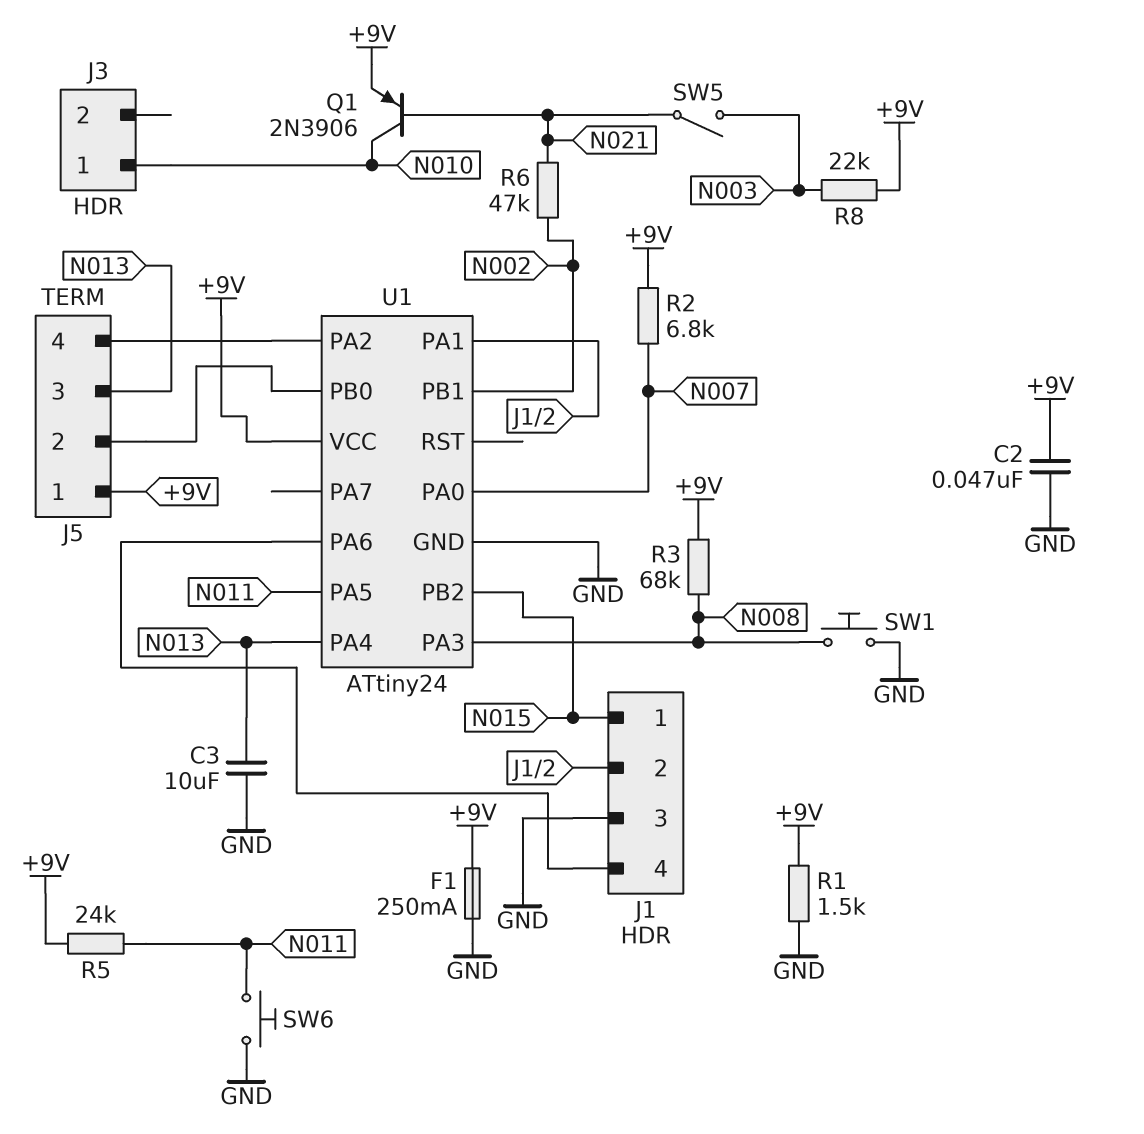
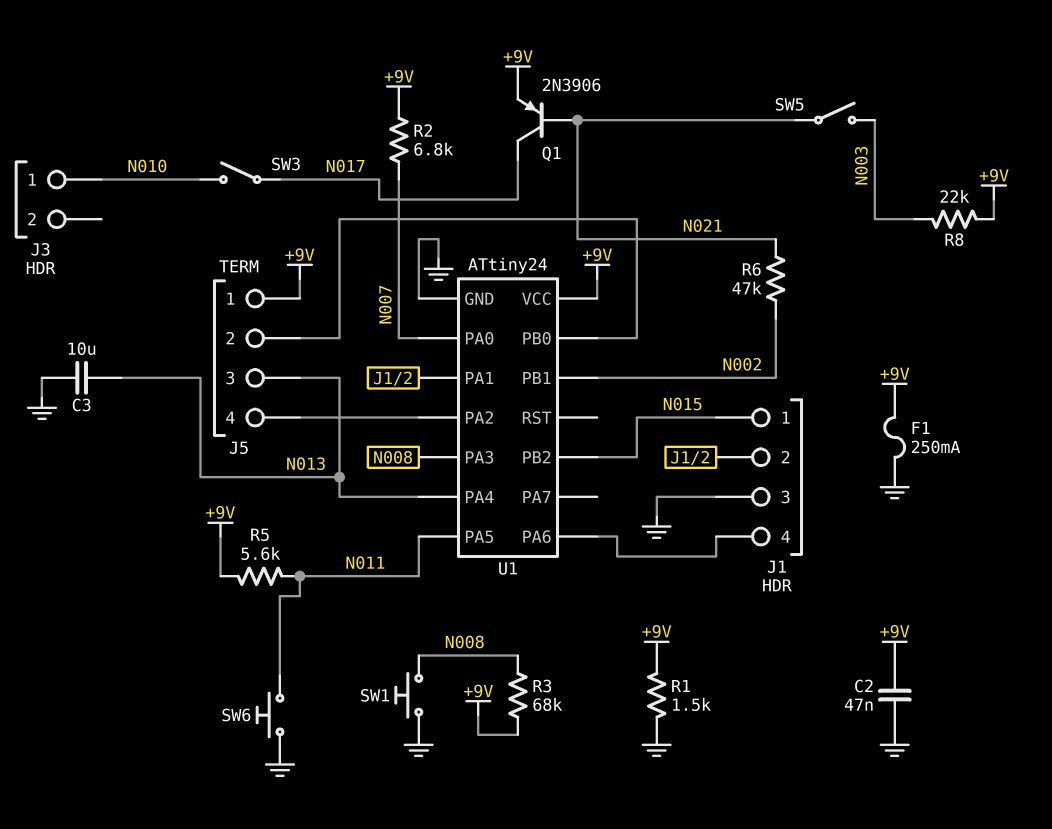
Q1: PNP 2N3906 (B N021, C N010, E +9V) -> PNP 2N3906 (B N021, C N017, E +9V)
R5: 24k (+9V, N011) -> 5.6k (+9V, N011)
SW3: none -> switch (N010, N017)

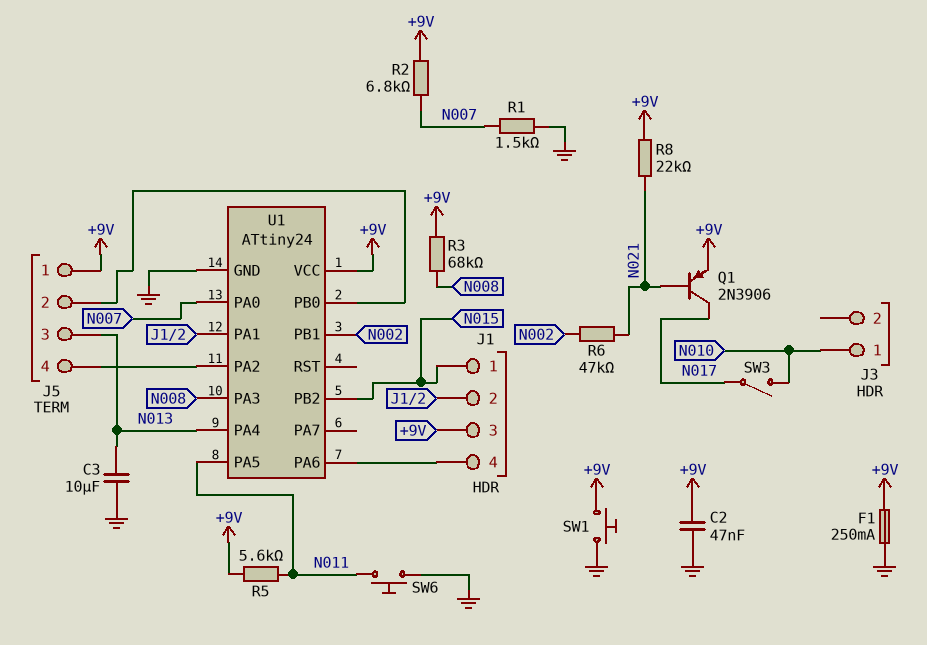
J1 pin 3: GND -> +9V
R1: 1.5k (+9V, GND) -> 1.5k (GND, N007)
R8: 22k (+9V, N003) -> 22k (+9V, N021)
SW1: button (GND, N008) -> button (+9V, GND)
SW5: switch (N003, N021) -> none

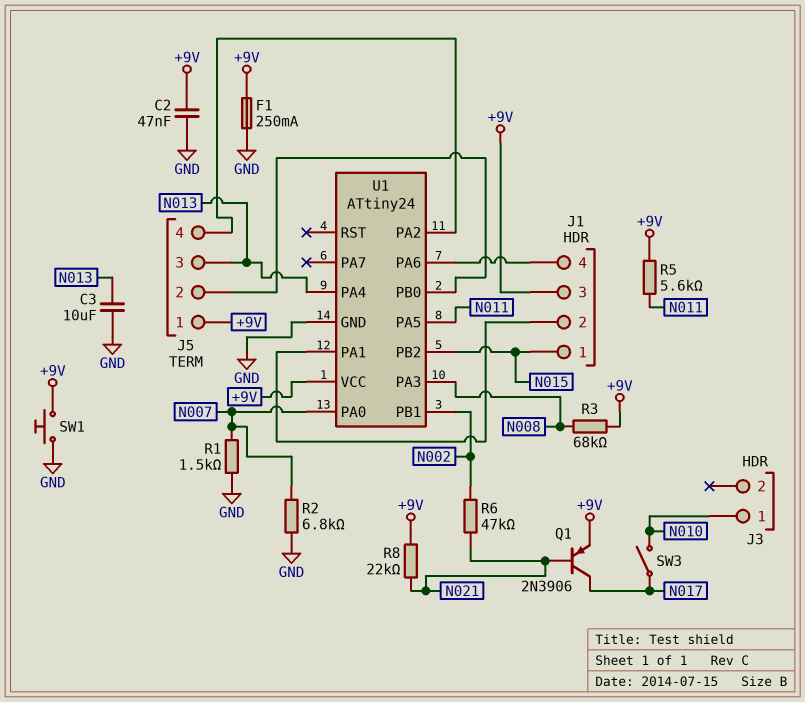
R2: 6.8k (+9V, N007) -> 6.8k (GND, N007)
SW6: button (GND, N011) -> none

